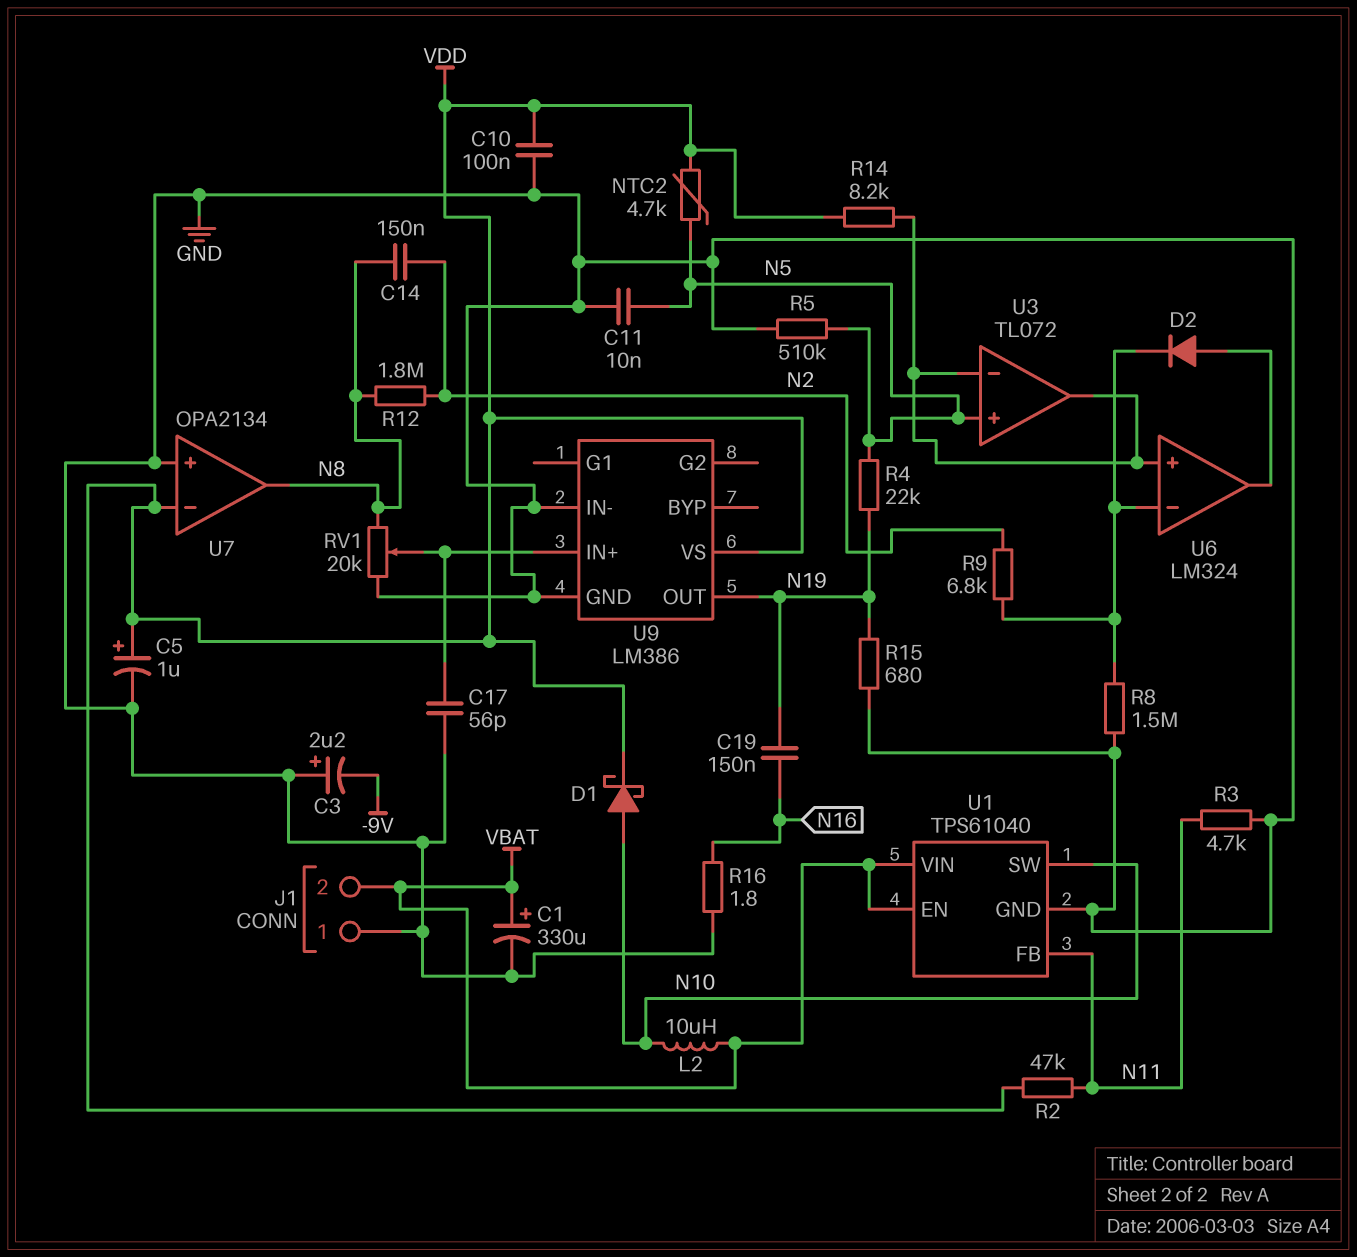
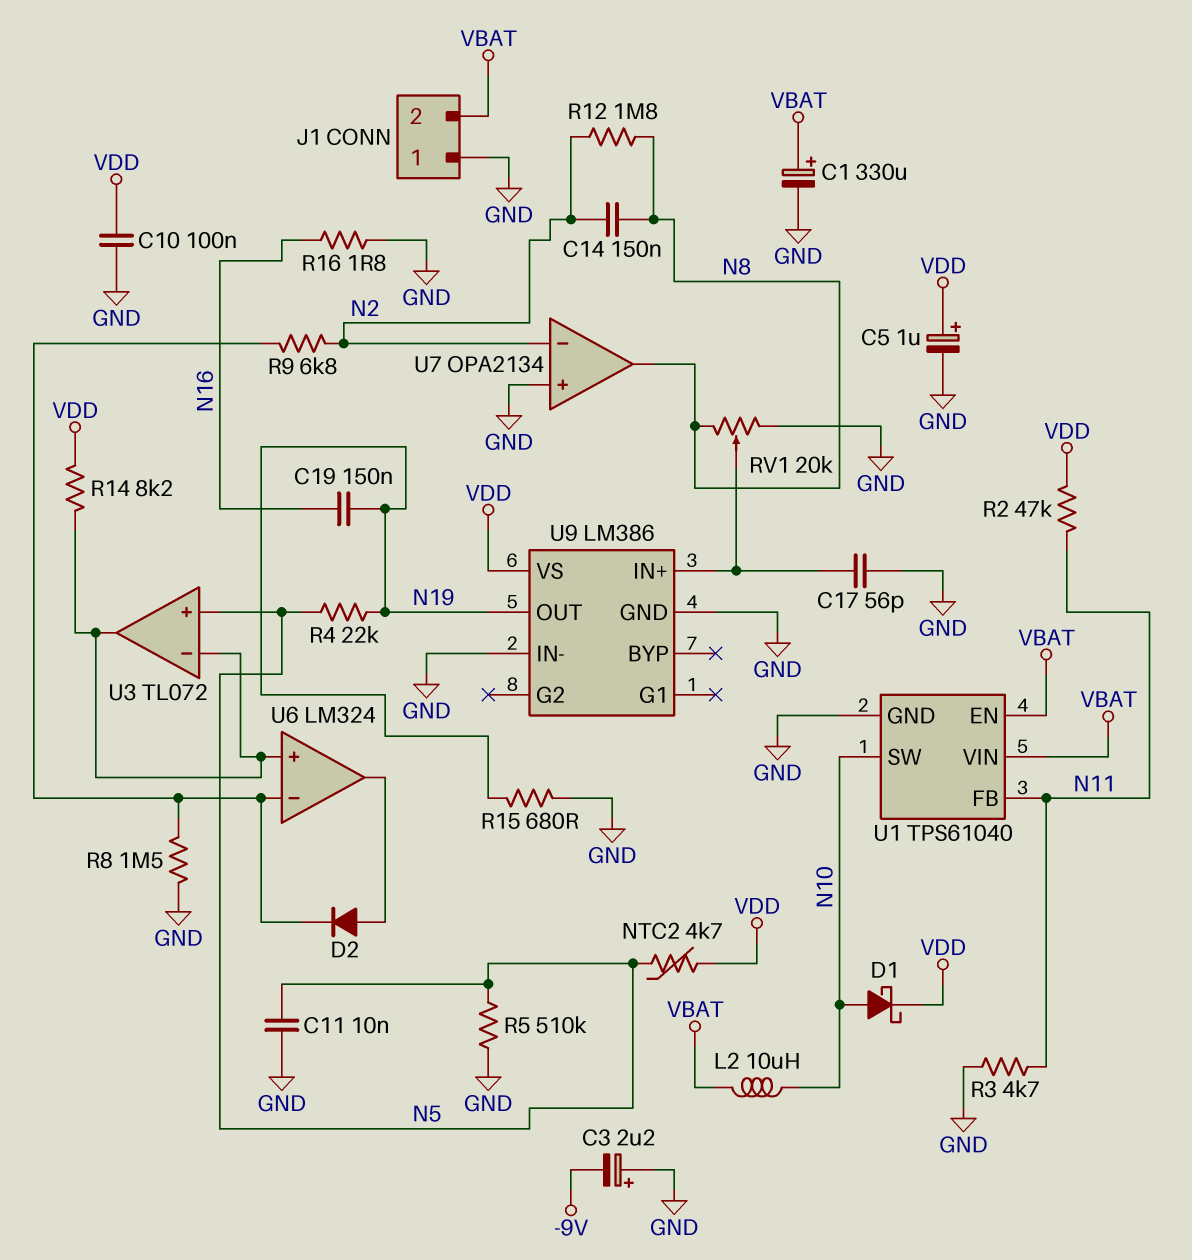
U7 pin in-: VDD -> N2

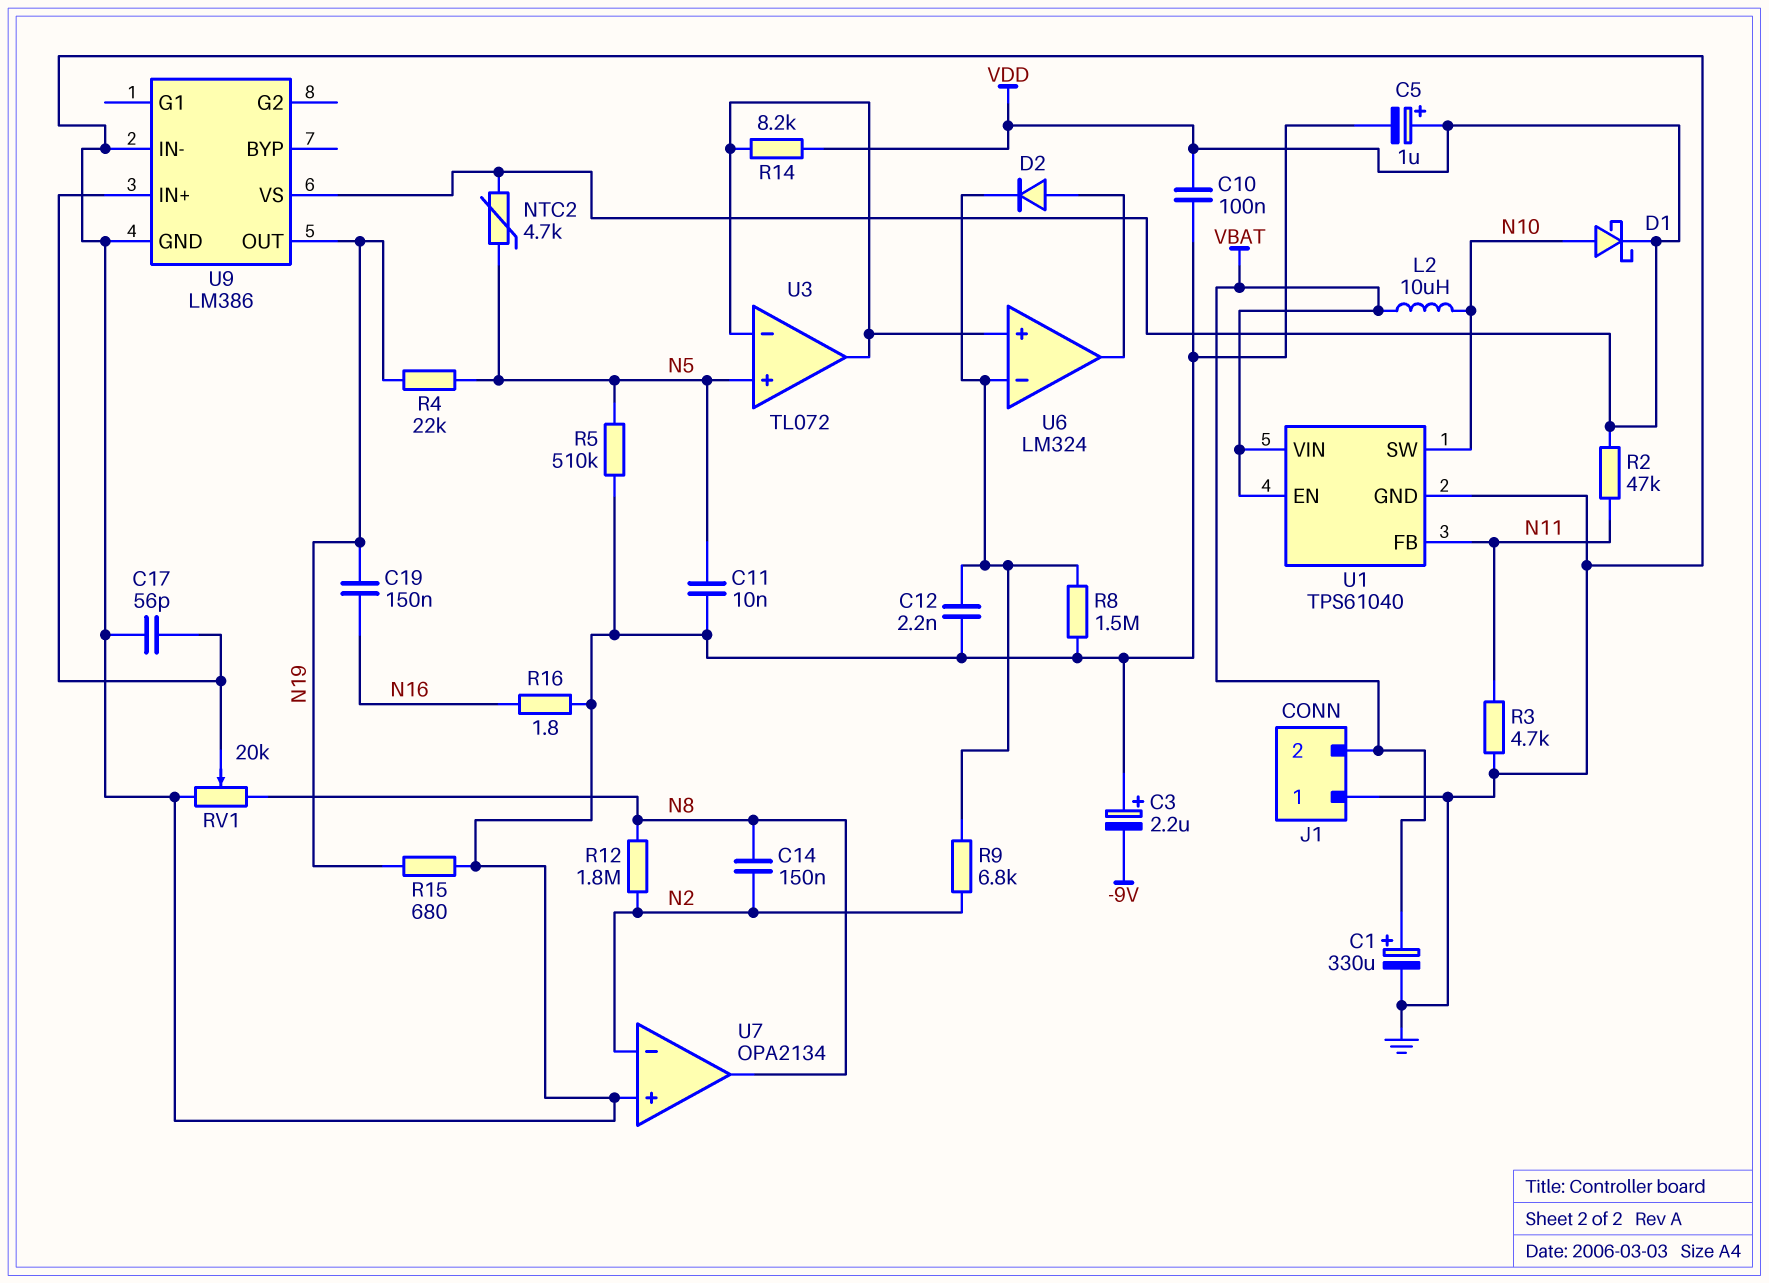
C12: none -> 2.2nF (GND, U6/in-)

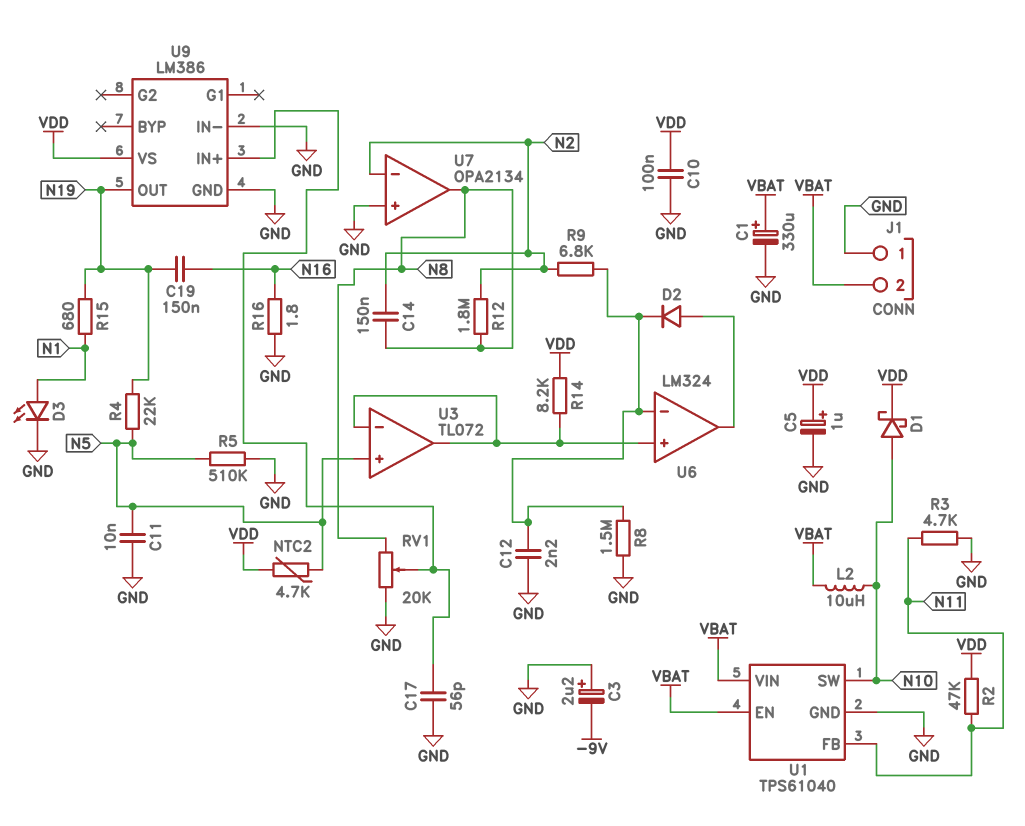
D3: none -> LED (A N1, K GND)
R15: 680 (GND, N19) -> 680 (N1, N19)

